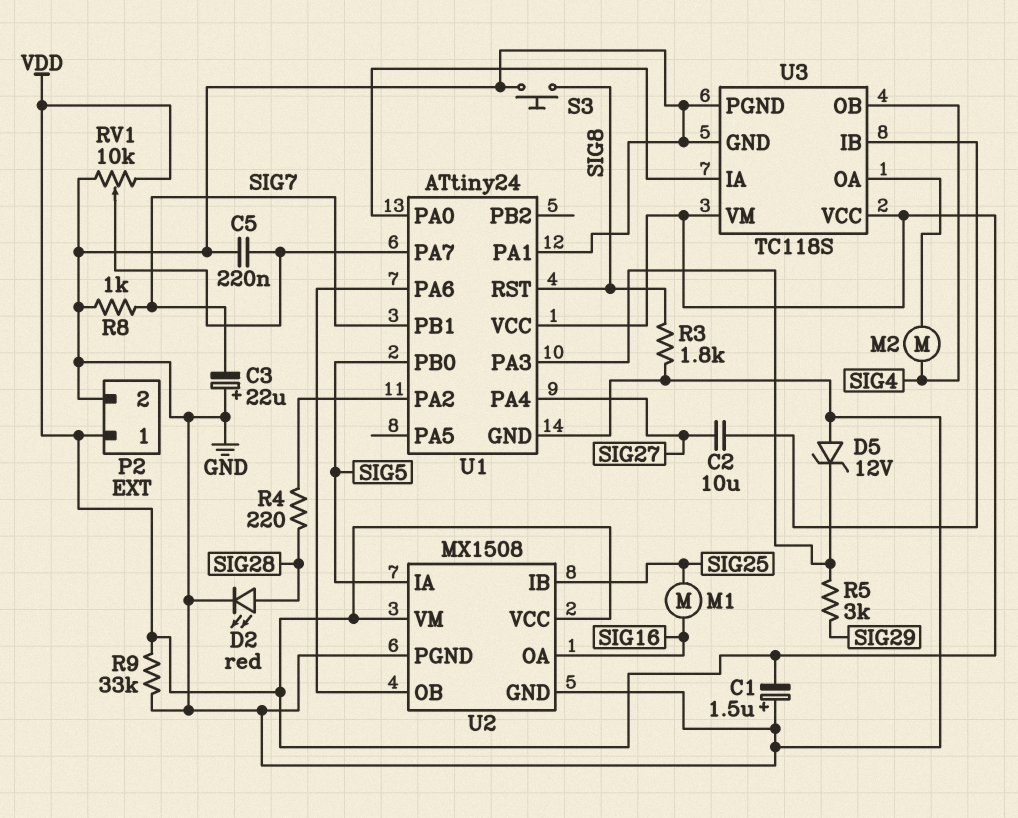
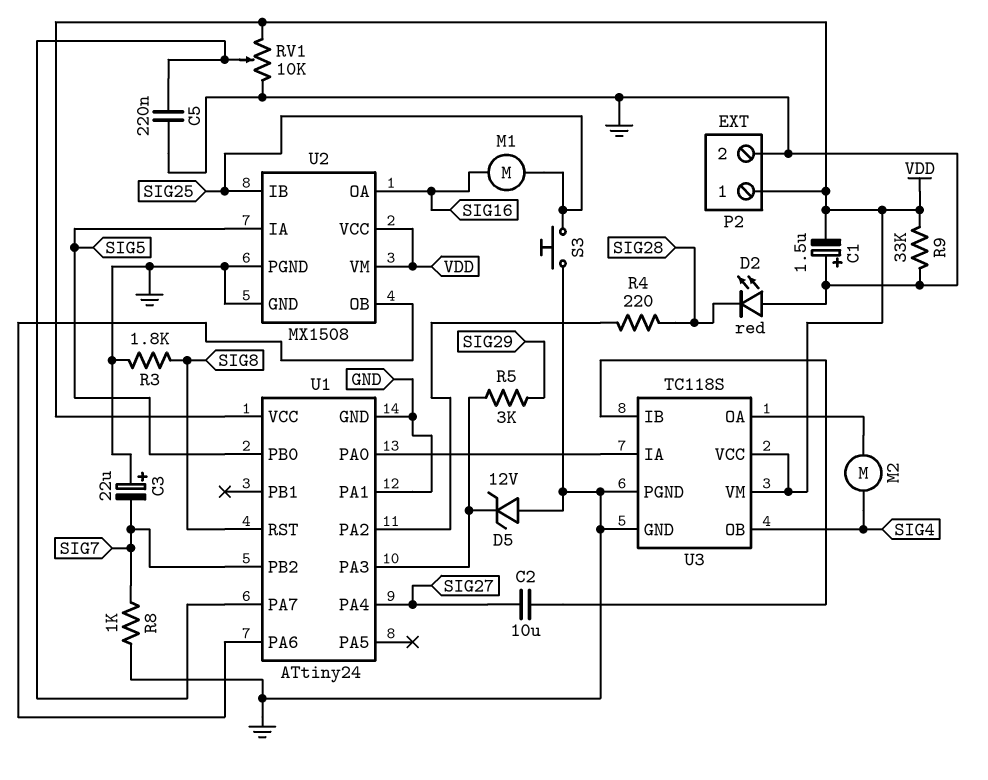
D2: LED red (A SIG28, K GND) -> LED red (A GND, K SIG28)
S3: button (GND, SIG8) -> button (GND, SIG25)
U1 pin PB1: SIG7 -> none
U1 pin PB2: none -> SIG7

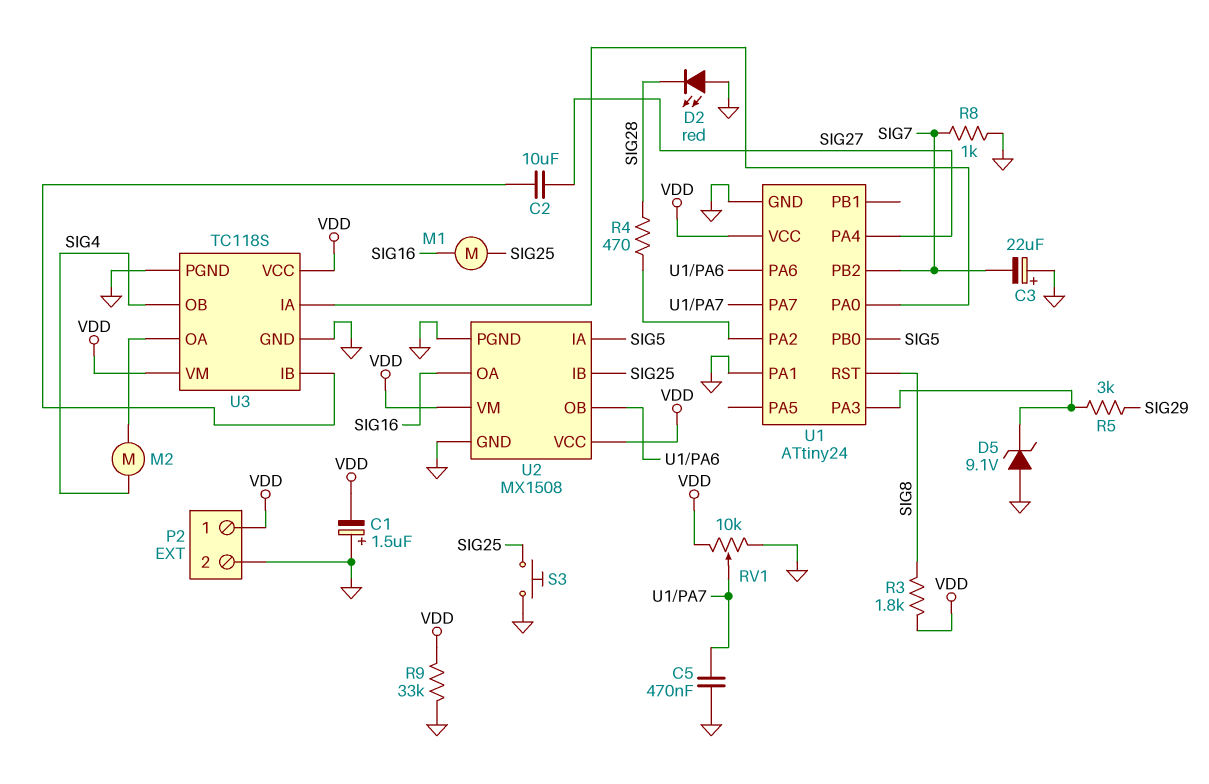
C5: 220nF (GND, U1/PA7) -> 470nF (GND, U1/PA7)
D5: zener 12V (A GND, K U1/PA3) -> zener 9.1V (A GND, K U1/PA3)
R3: 1.8k (GND, SIG8) -> 1.8k (SIG8, VDD)
R4: 220 (SIG28, U1/PA2) -> 470 (SIG28, U1/PA2)

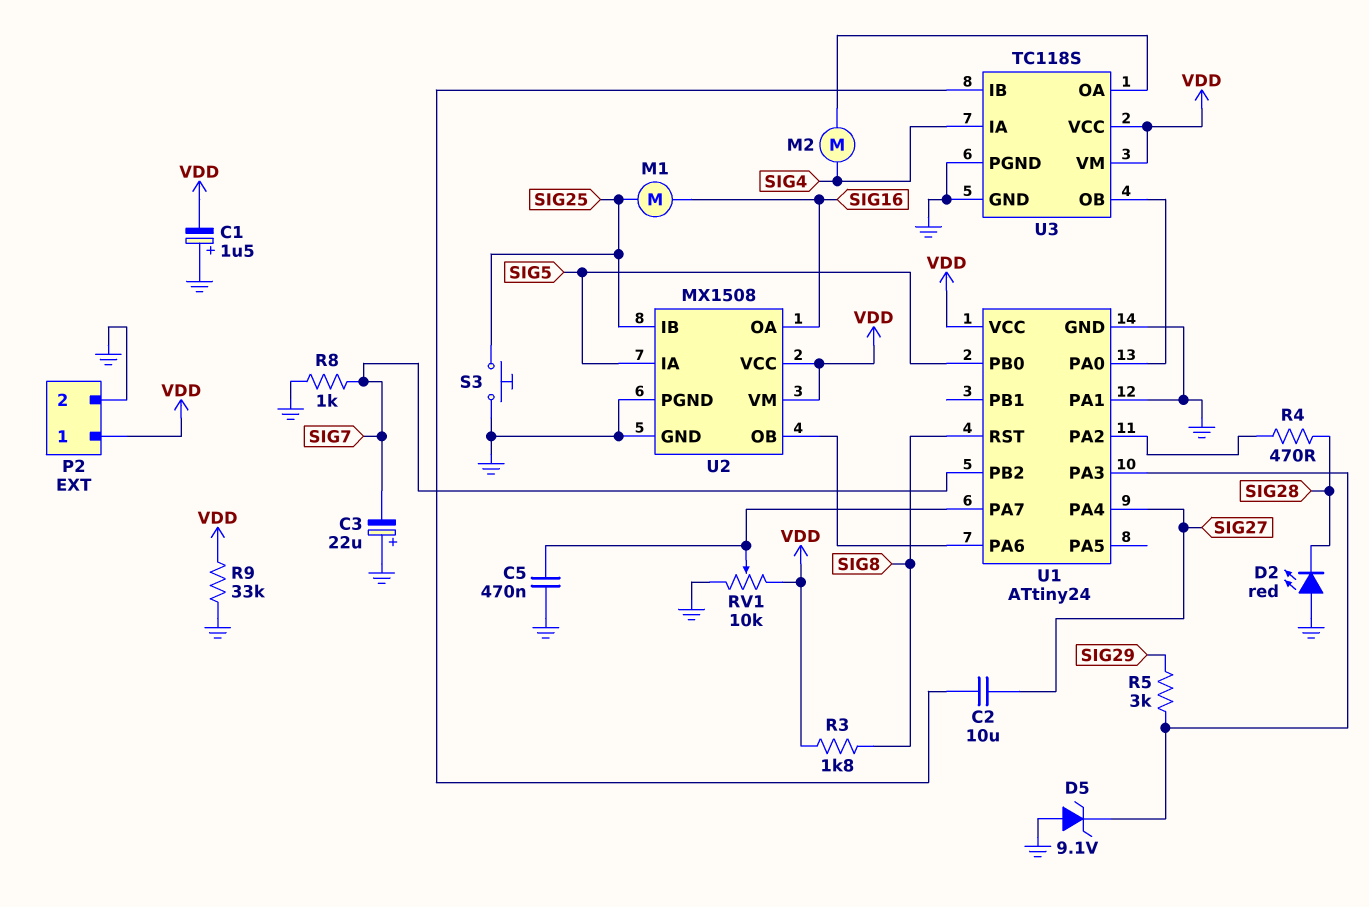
U3 pin IA: U1/PA0 -> SIG4
U3 pin OB: SIG4 -> U1/PA0

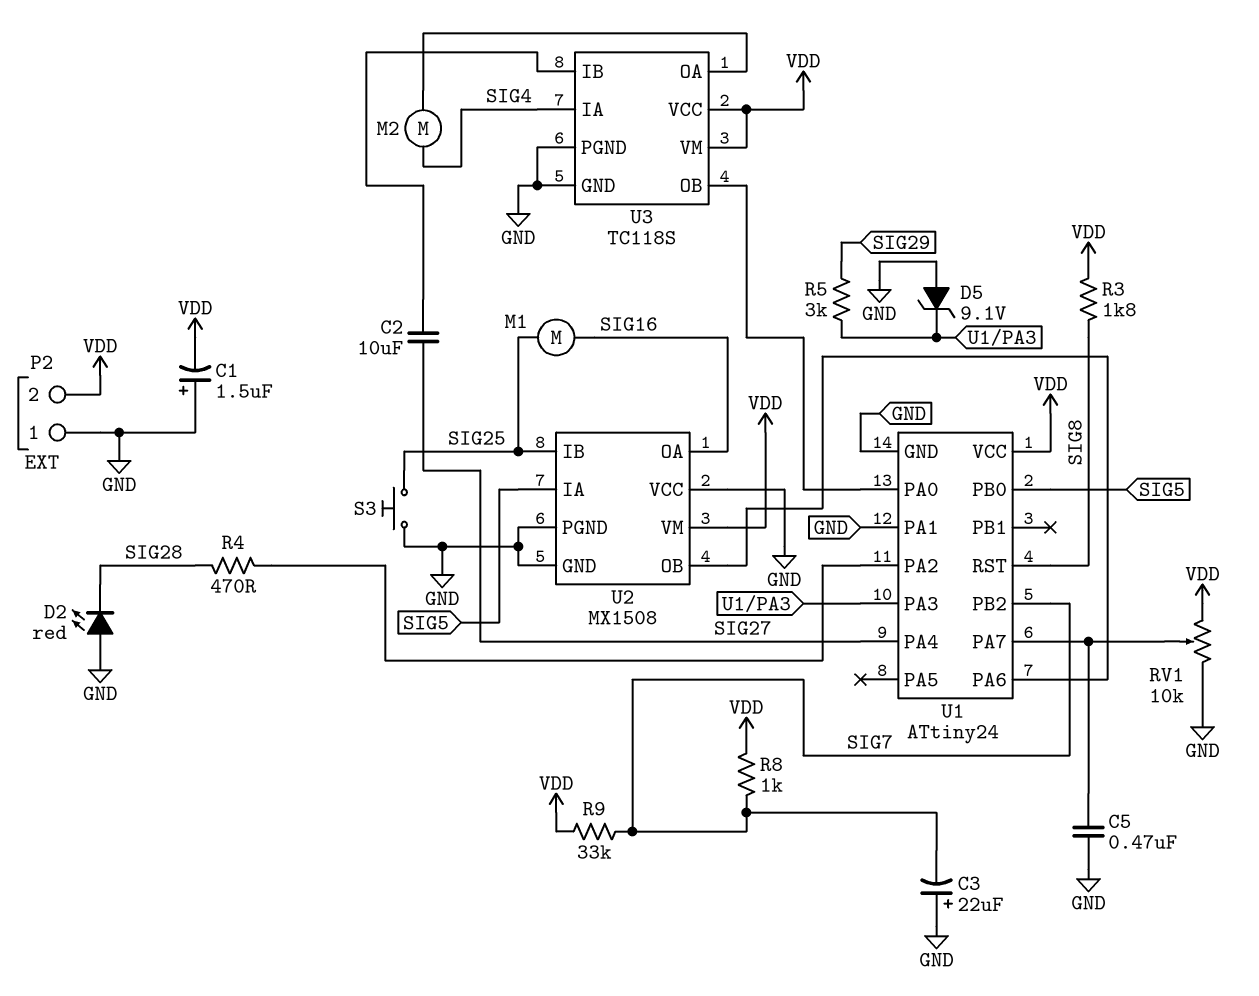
P2 pin 1: VDD -> GND
P2 pin 2: GND -> VDD
R8: 1k (GND, SIG7) -> 1k (SIG7, VDD)
R9: 33k (GND, VDD) -> 33k (SIG7, VDD)
U2 pin VCC: VDD -> GND

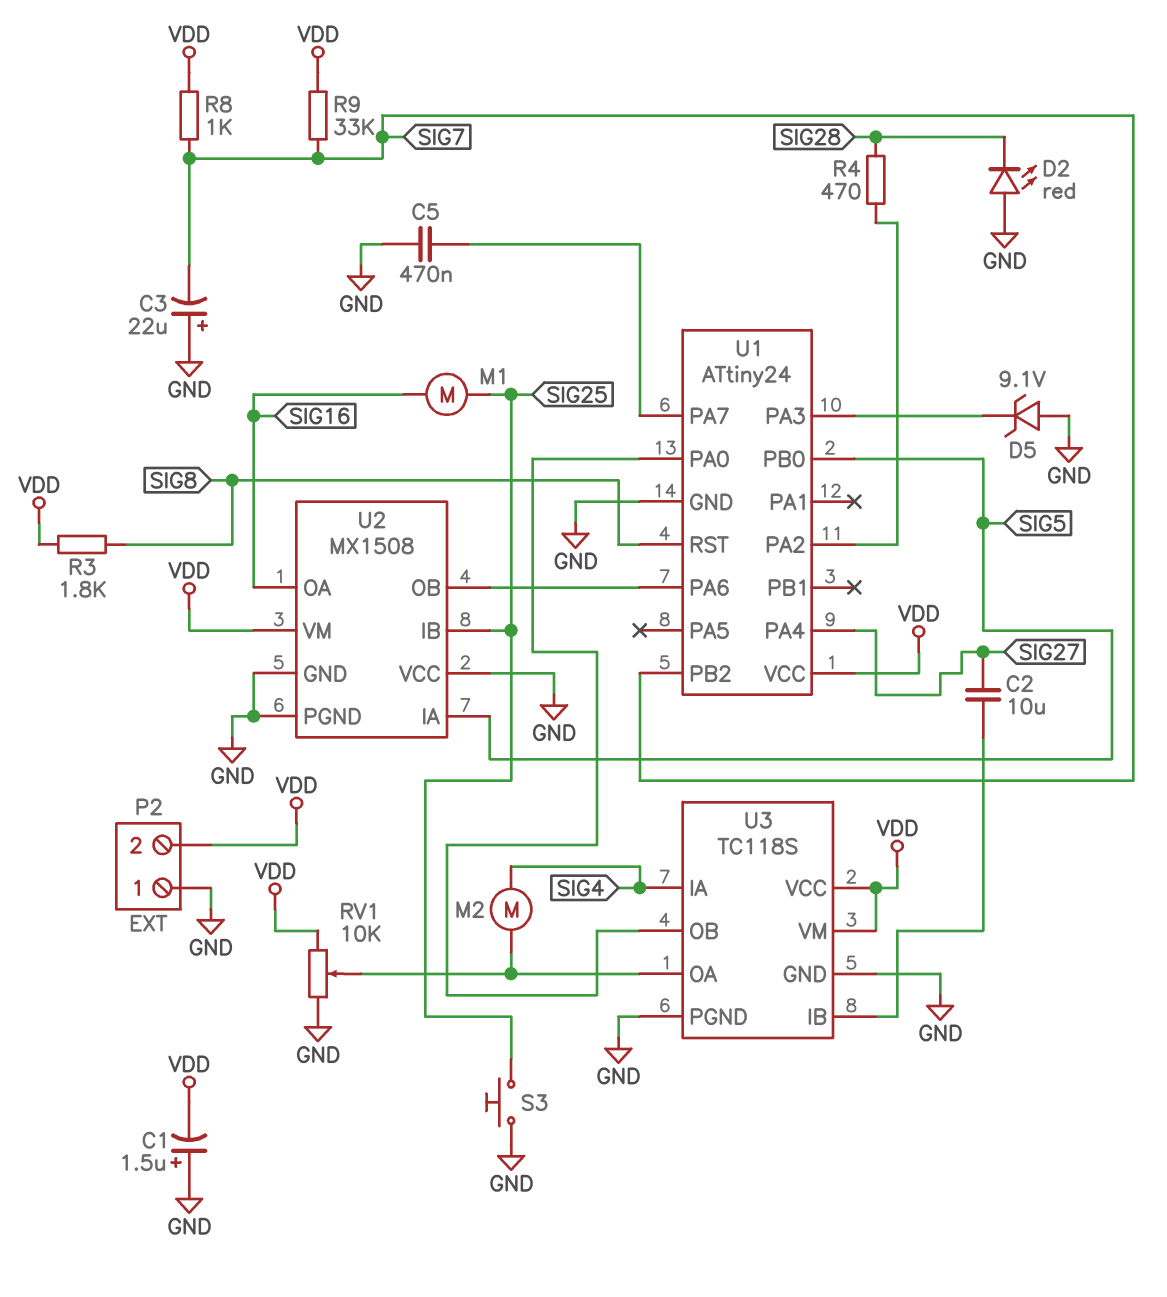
R5: 3k (SIG29, U1/PA3) -> none
RV1: 10k (GND, VDD, wiper U1/PA7) -> 10k (GND, VDD, wiper U3/OA)
U1 pin PA1: GND -> none

